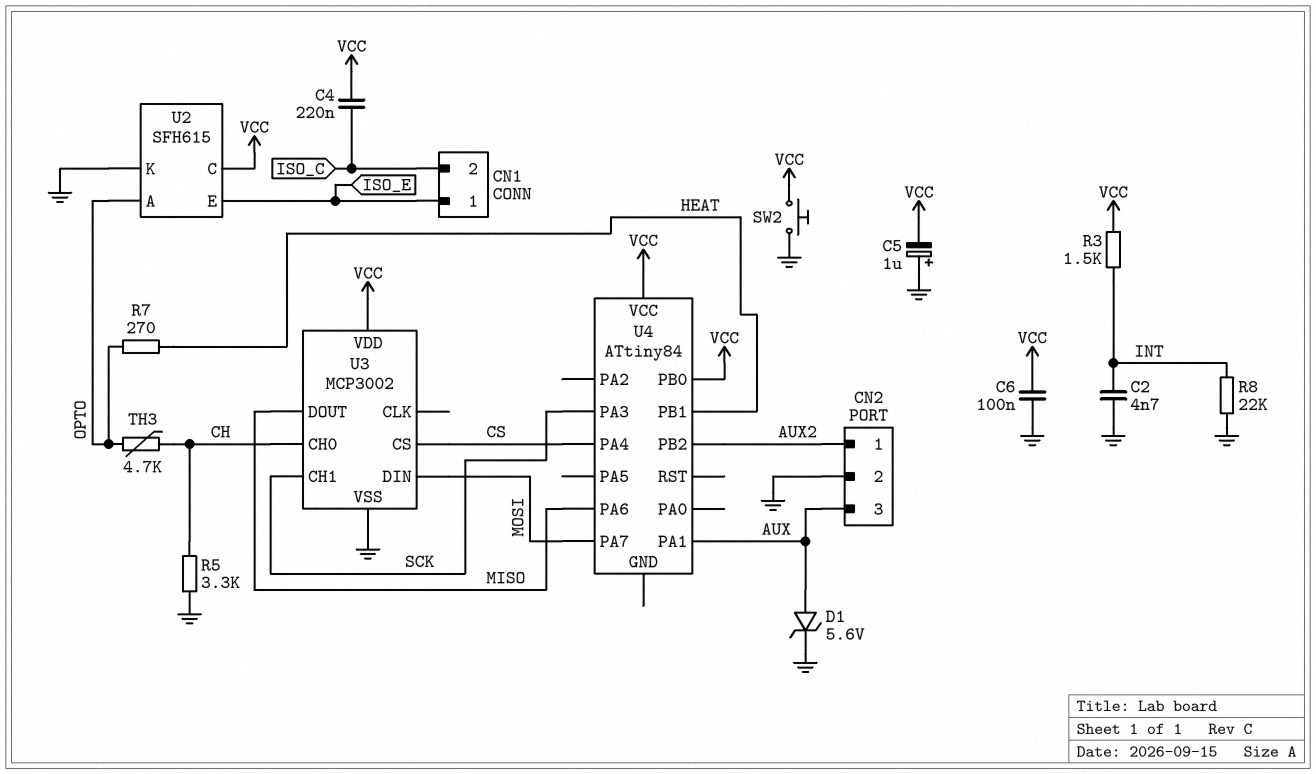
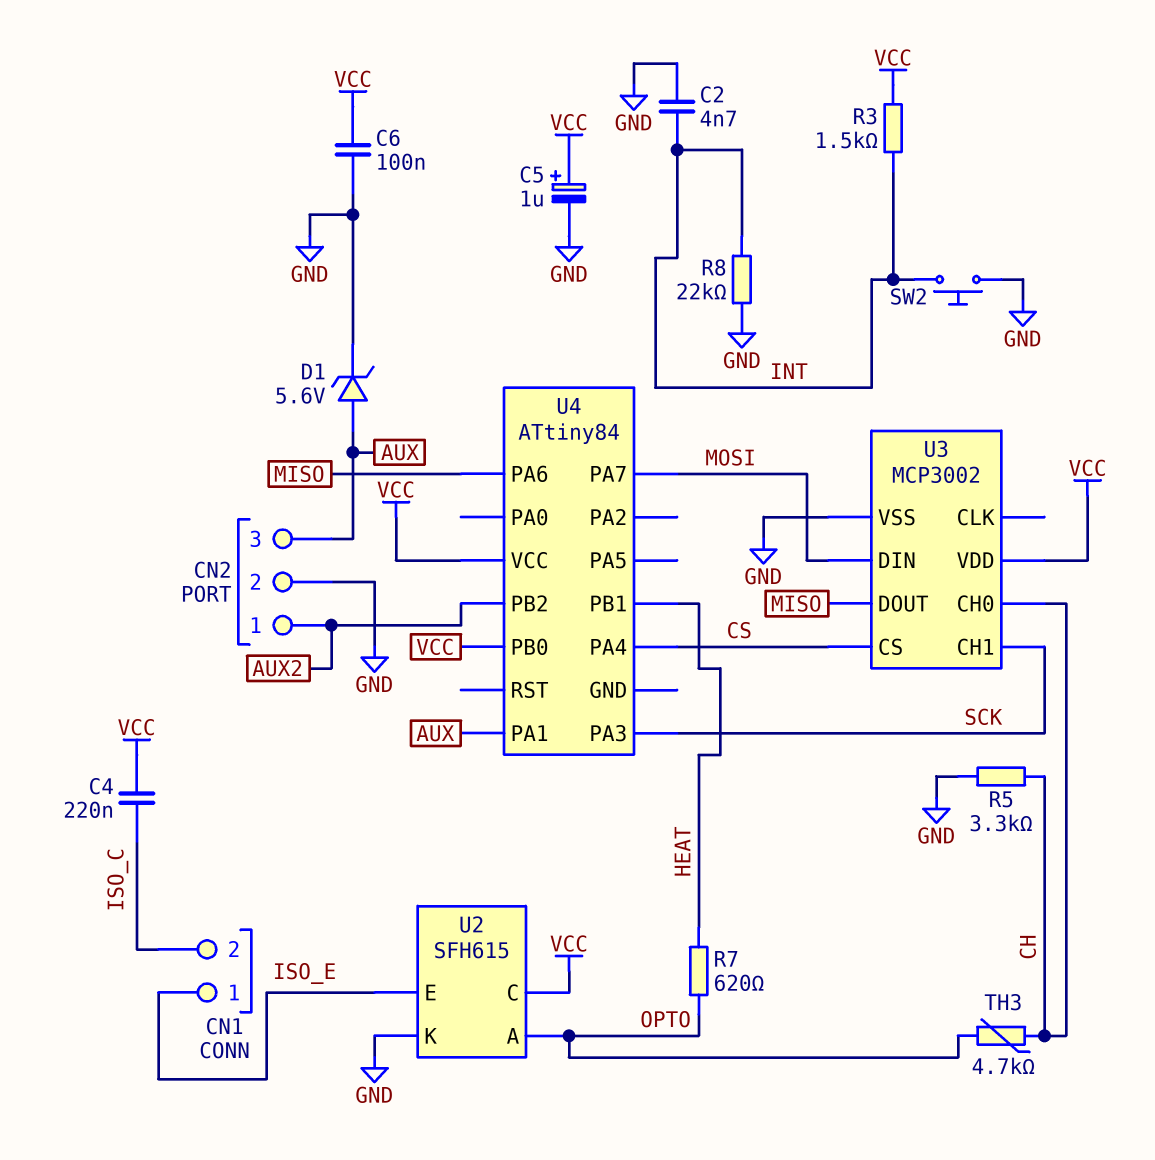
C5: 1uF (plus GND, minus VCC) -> 1uF (plus VCC, minus GND)
R7: 270 (HEAT, OPTO) -> 620 (HEAT, OPTO)
SW2: button (GND, VCC) -> button (GND, INT)

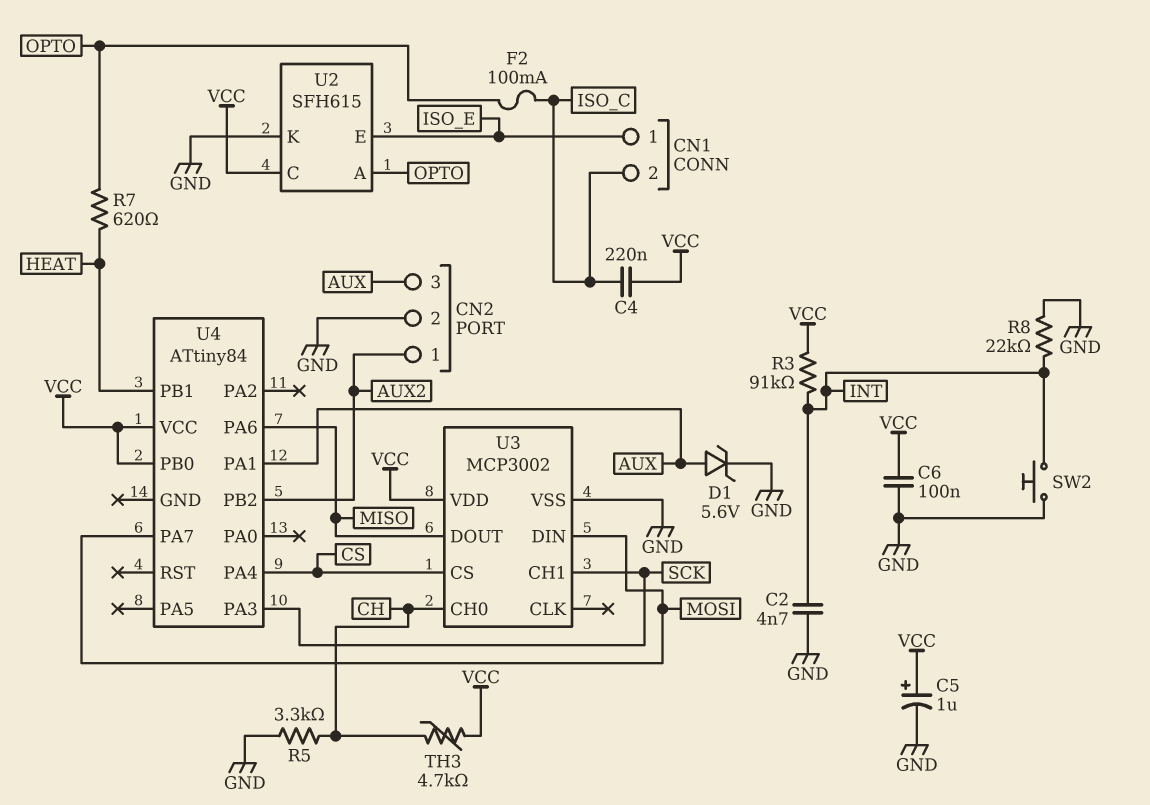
F2: none -> 100mA (ISO_C, OPTO)
R3: 1.5k (INT, VCC) -> 91k (INT, VCC)
TH3: 4.7k (CH, OPTO) -> 4.7k (CH, VCC)

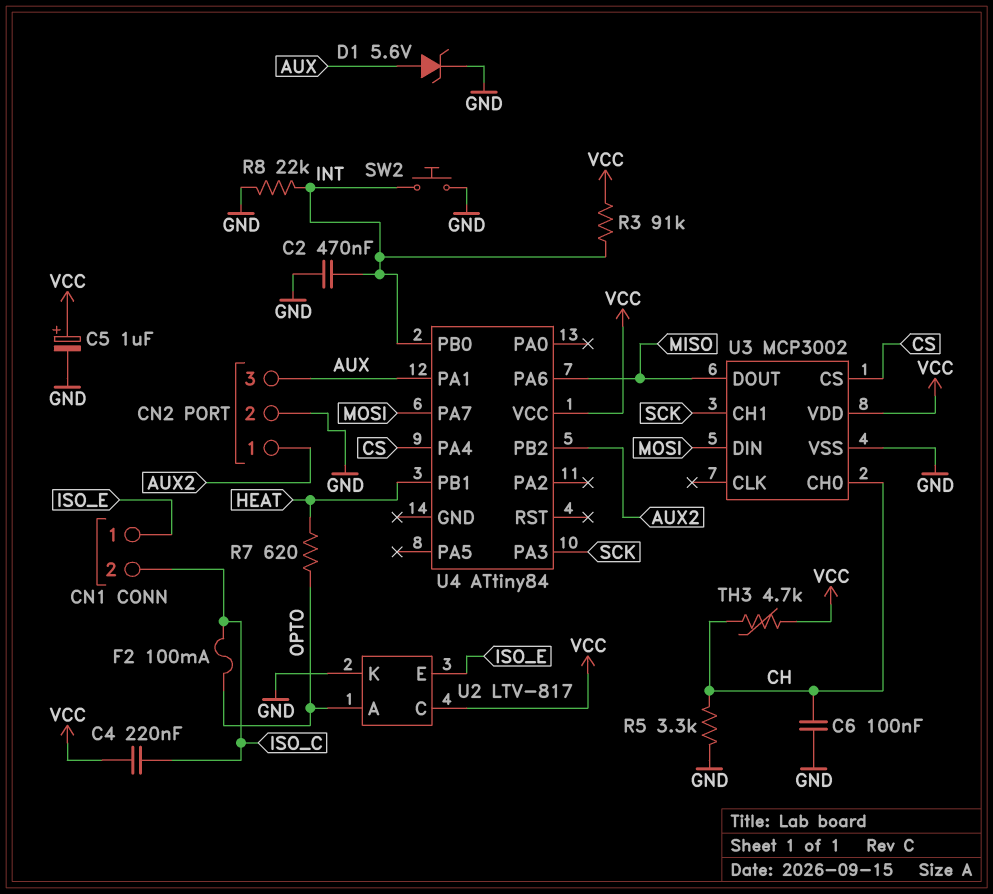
C2: 4.7nF (GND, INT) -> 470nF (GND, INT)
C6: 100nF (GND, VCC) -> 100nF (CH, GND)
U2: SFH615 -> LTV-817
U4 pin PB0: VCC -> INT

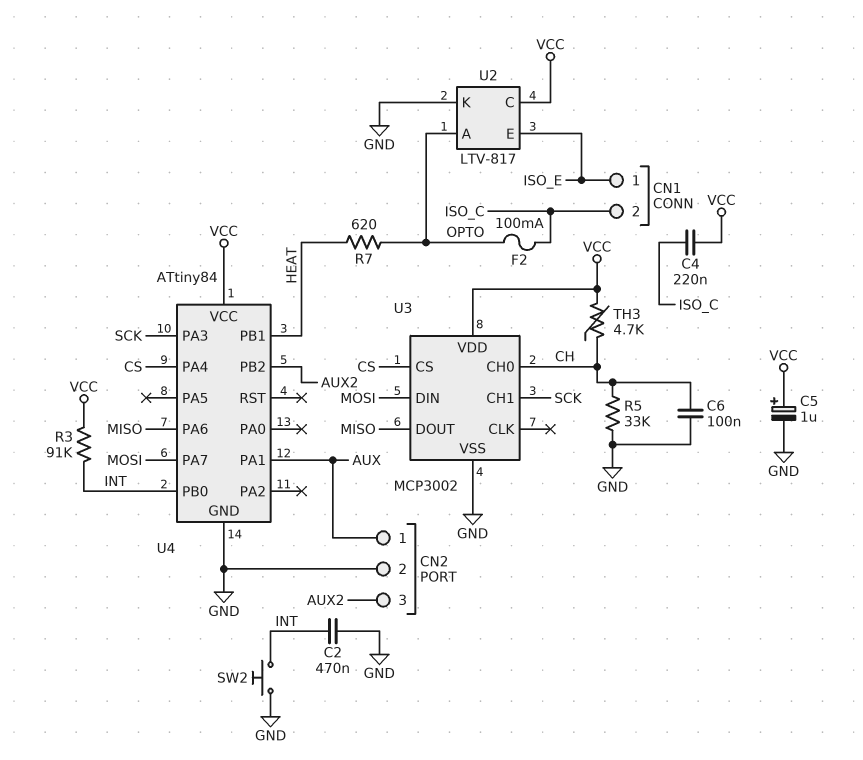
CN2 pin 1: AUX2 -> AUX
CN2 pin 3: AUX -> AUX2
D1: zener 5.6V (A AUX, K GND) -> none
R5: 3.3k (CH, GND) -> 33k (CH, GND)
R8: 22k (GND, INT) -> none
U4 pin GND: none -> GND

